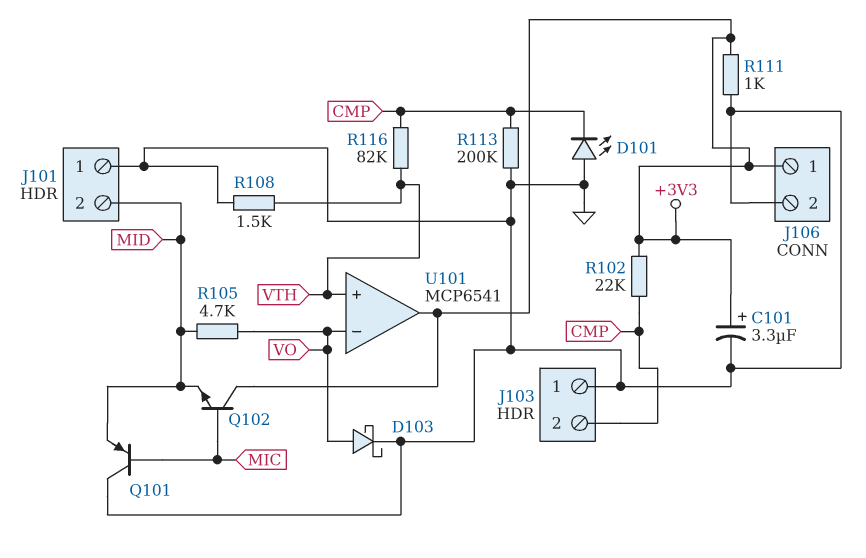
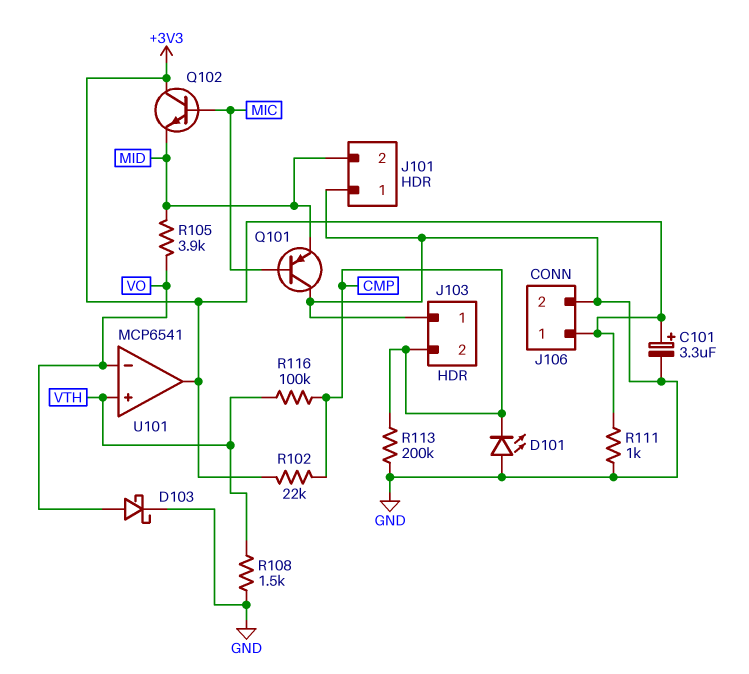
R105: 4.7k (MID, VO) -> 3.9k (MID, VO)
R116: 82k (CMP, VTH) -> 100k (CMP, VTH)

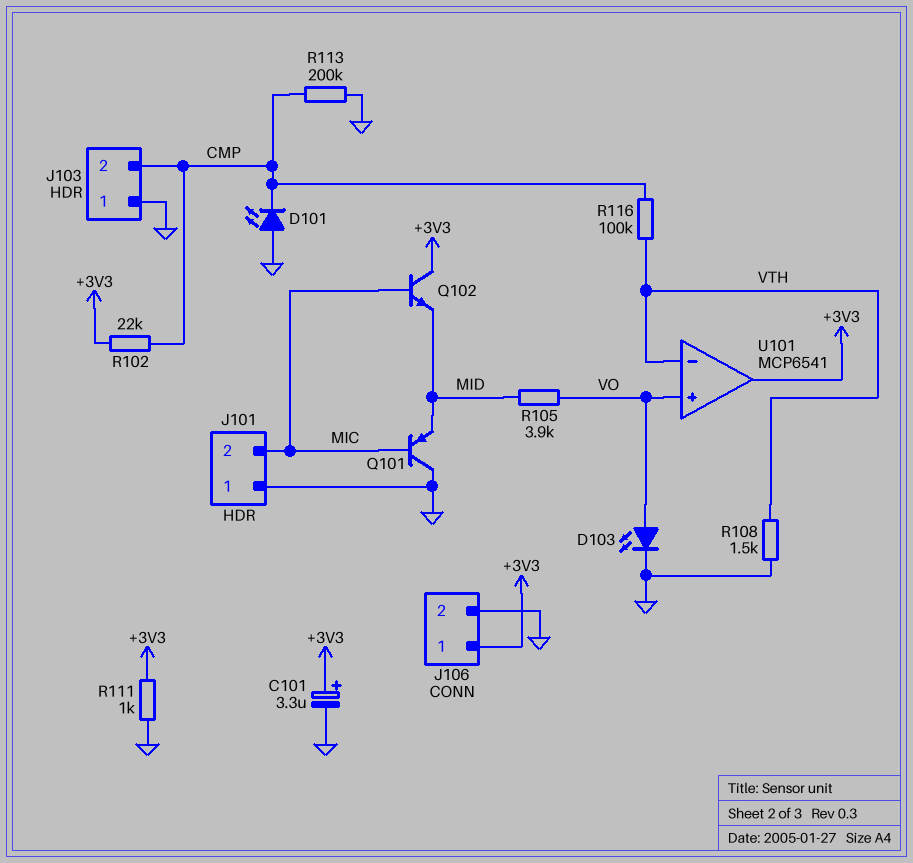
D103: schottky (A VO, K GND) -> LED (A VO, K GND)
J101 pin 2: MID -> MIC
U101 pin in+: VTH -> VO
U101 pin in-: VO -> VTH

